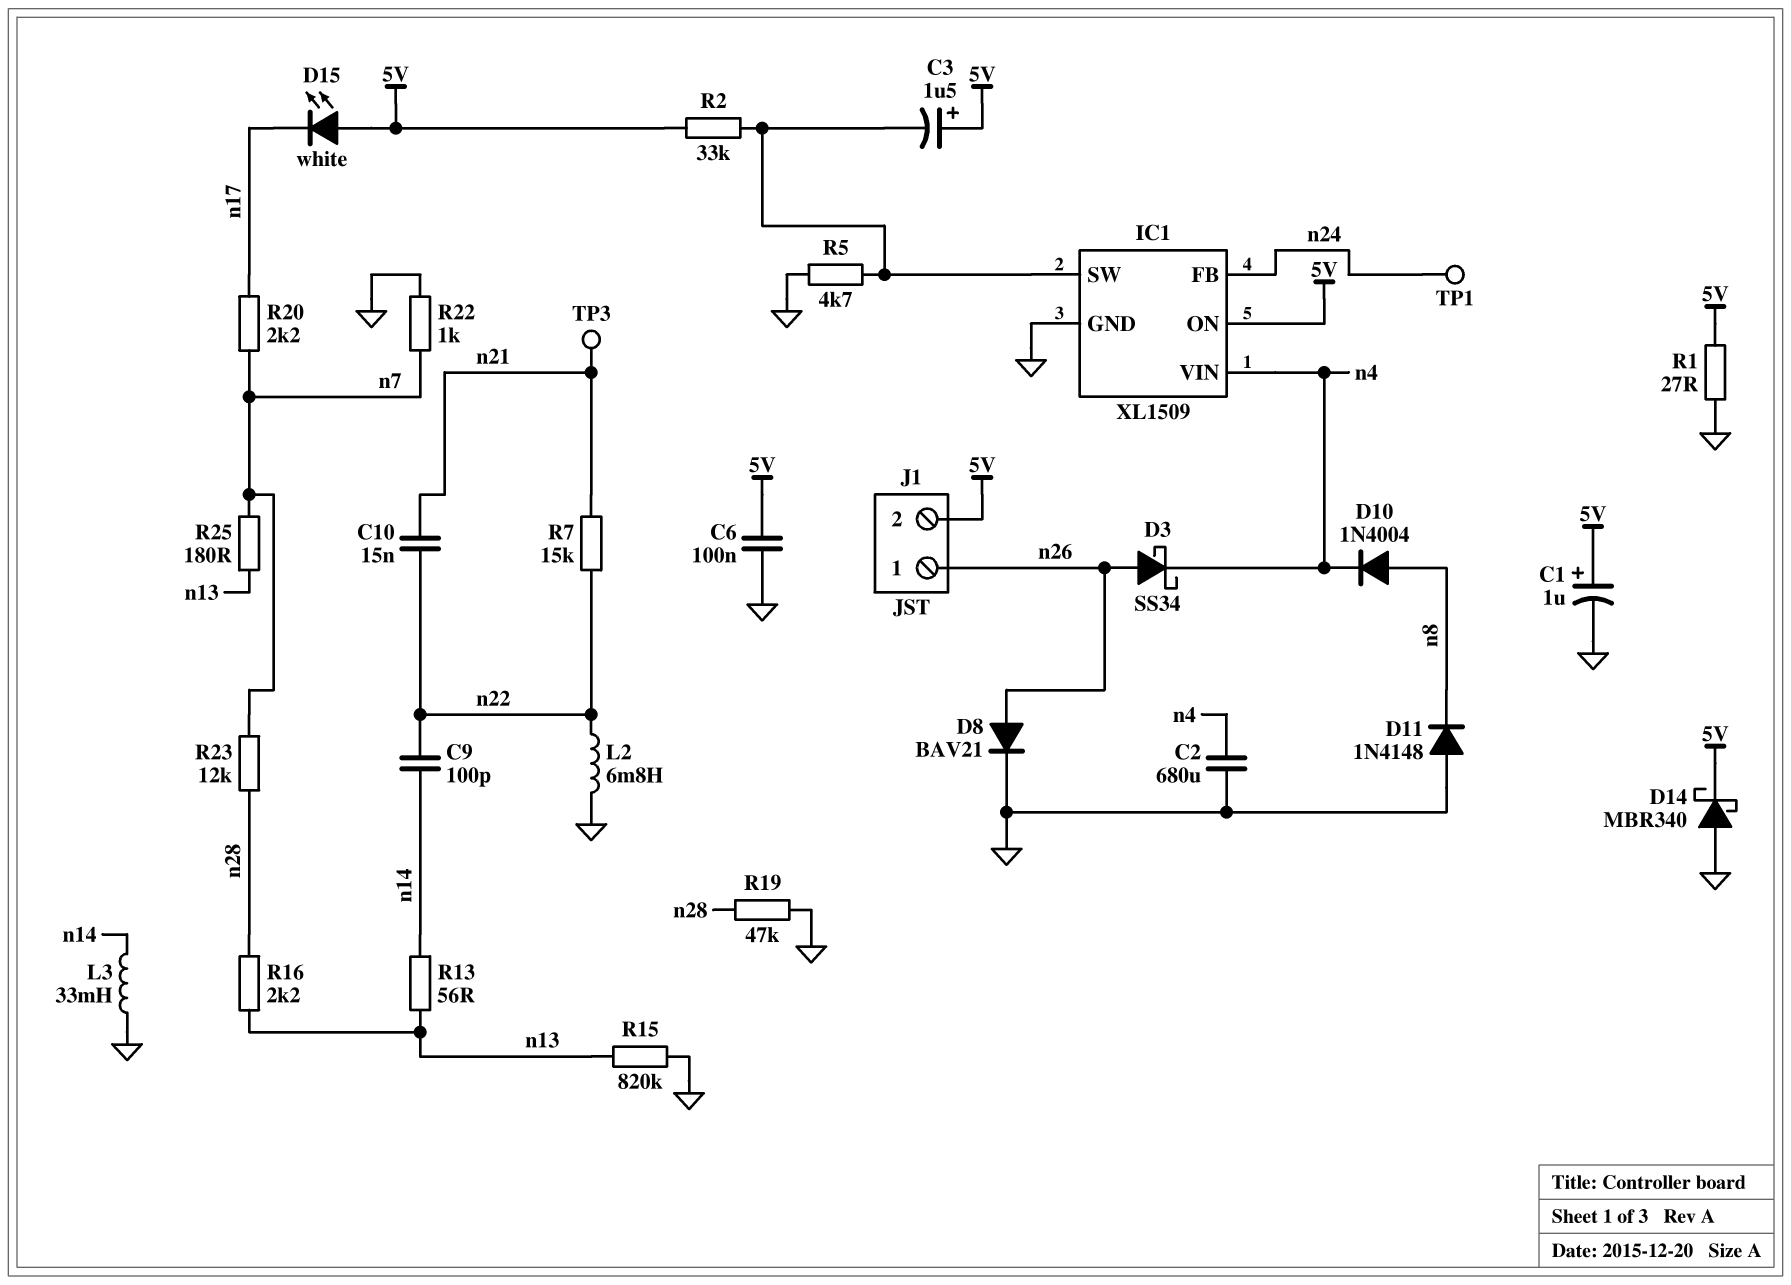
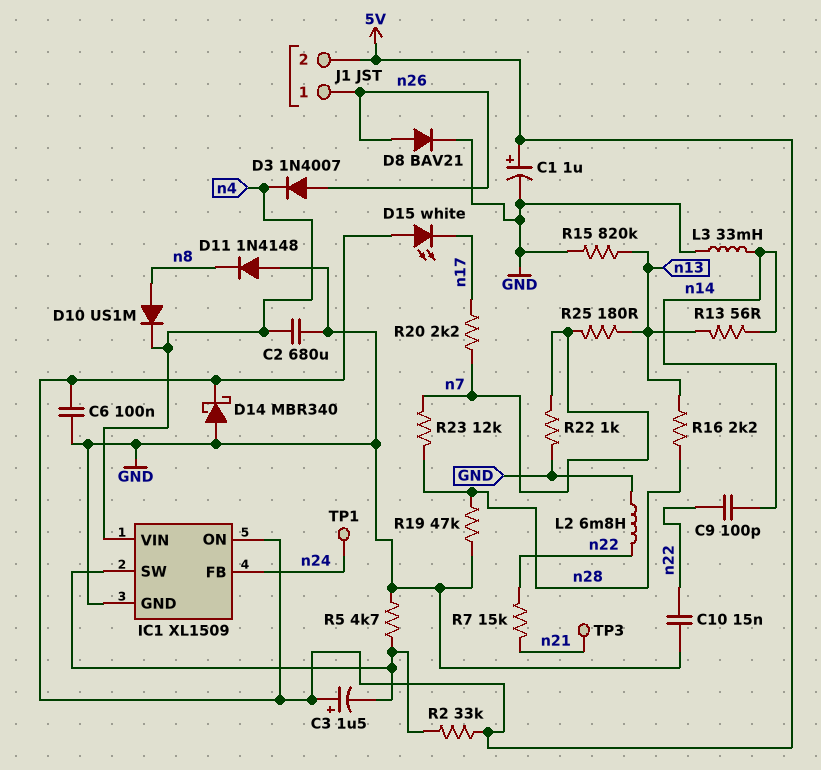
C10: 15nF (n21, n22) -> 15nF (GND, n22)
D3: schottky SS34 (A n26, K n4) -> diode 1N4007 (A n26, K n4)
D10: diode 1N4004 (A n8, K n4) -> diode US1M (A n8, K n4)
R1: 27 (5V, GND) -> none

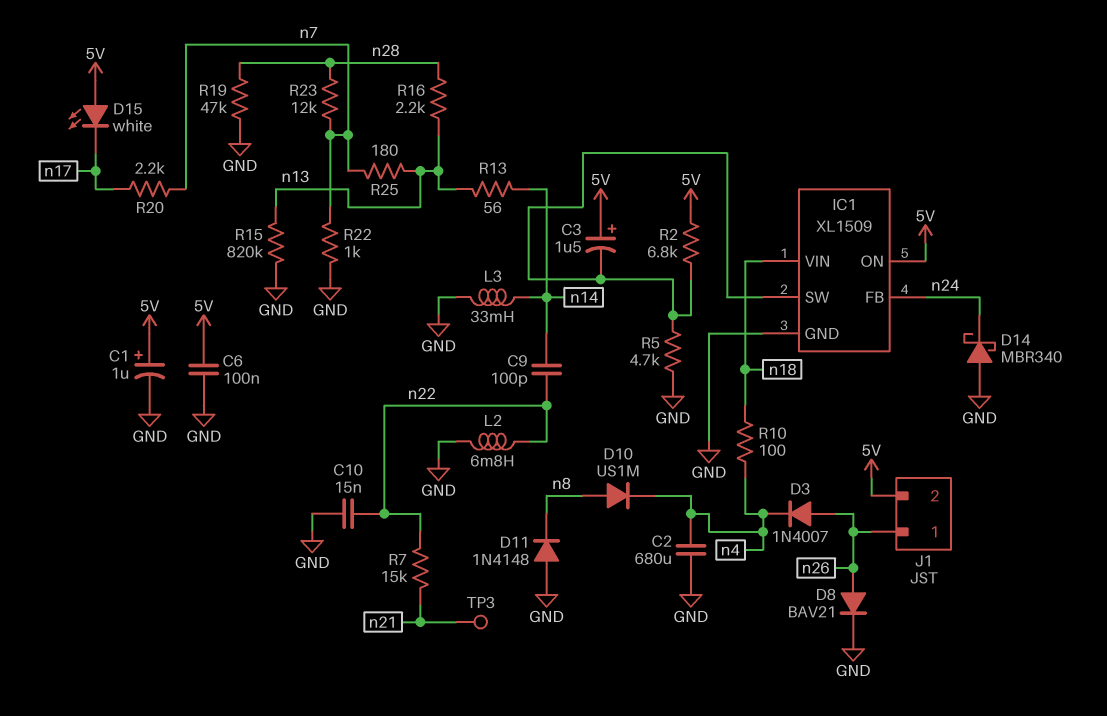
D14: schottky MBR340 (A GND, K 5V) -> schottky MBR340 (A GND, K n24)
IC1 pin VIN: n4 -> n18
R2: 33k (5V, IC1/SW) -> 6.8k (5V, IC1/SW)
R10: none -> 100 (n4, n18)
TP1: test point (n24) -> none

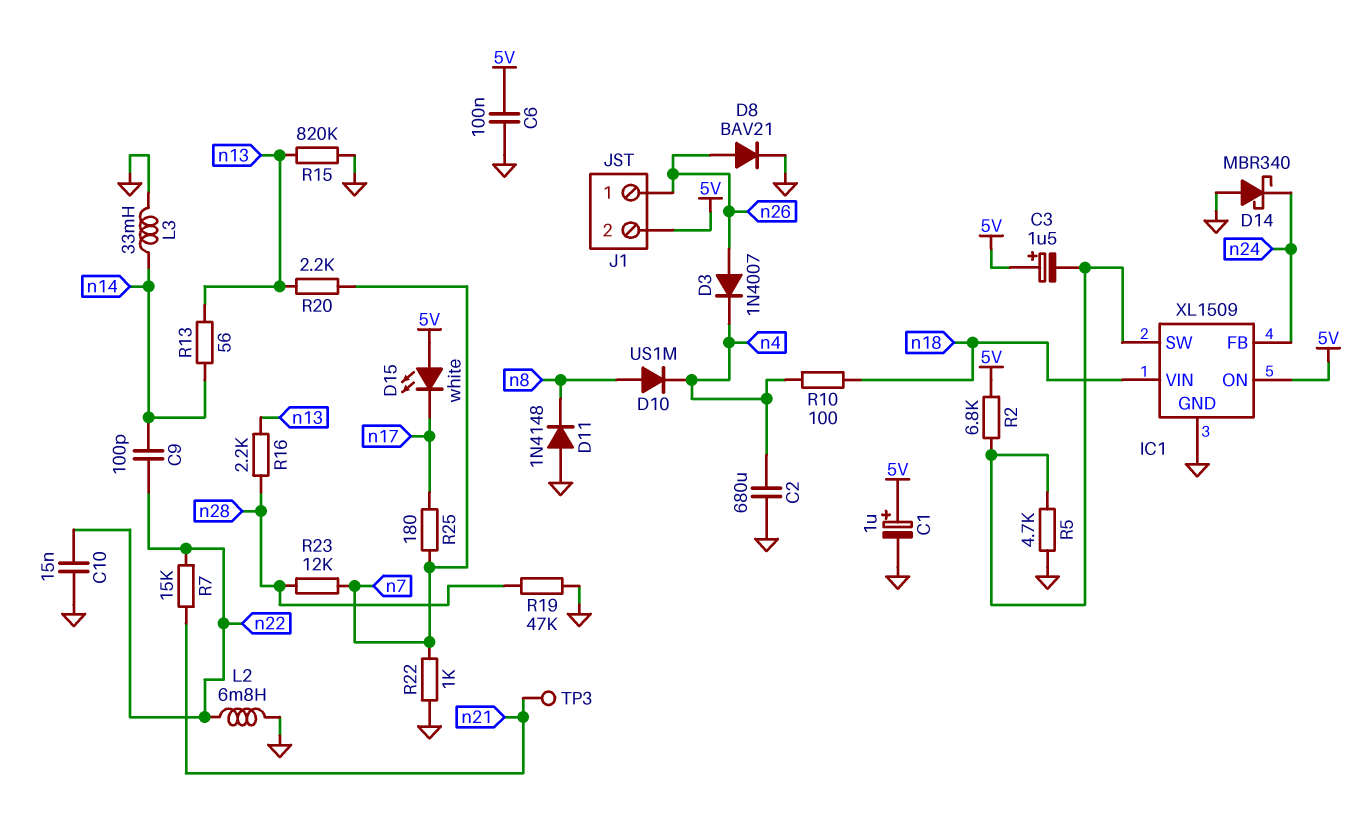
R20: 2.2k (n7, n17) -> 2.2k (n7, n13)
R25: 180 (n7, n13) -> 180 (n7, n17)

